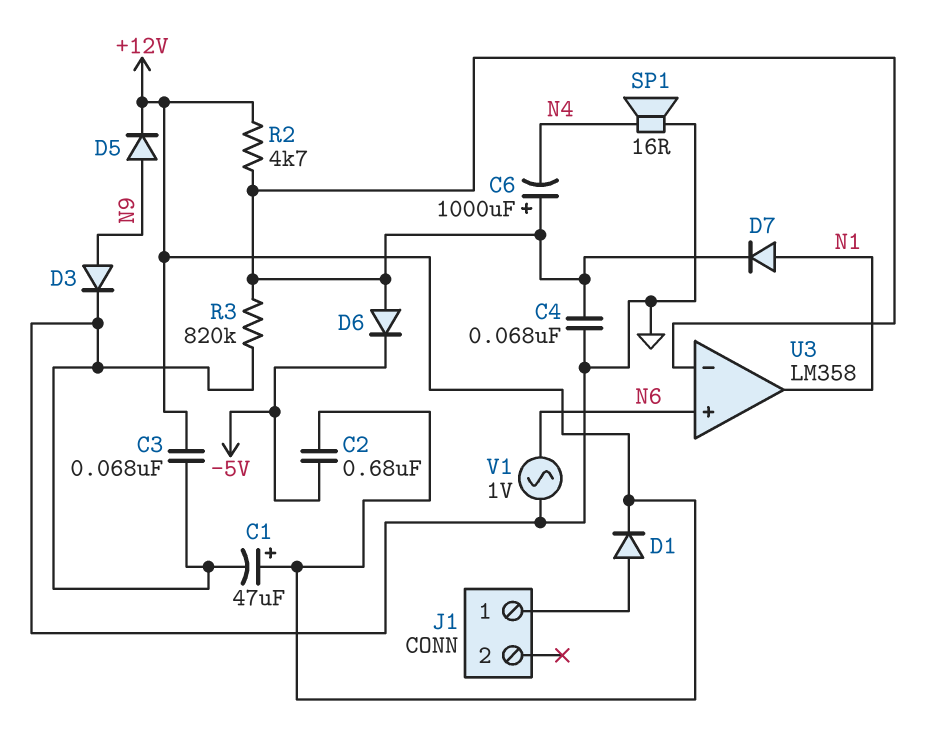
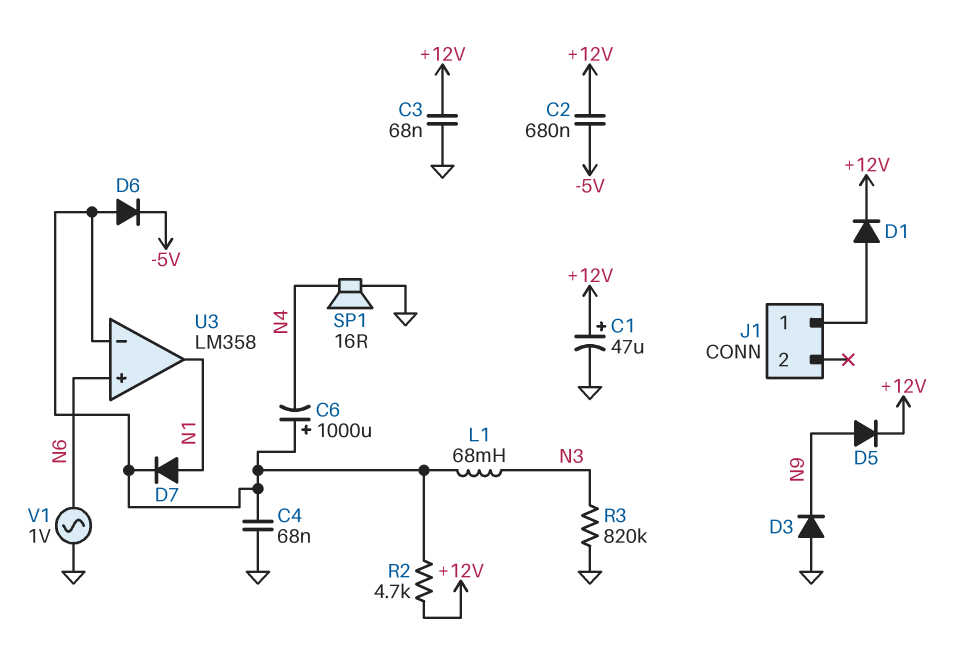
D3: diode (A N9, K GND) -> diode (A GND, K N9)
L1: none -> 68mH (N3, U3/in-)
R3: 820k (GND, U3/in-) -> 820k (GND, N3)

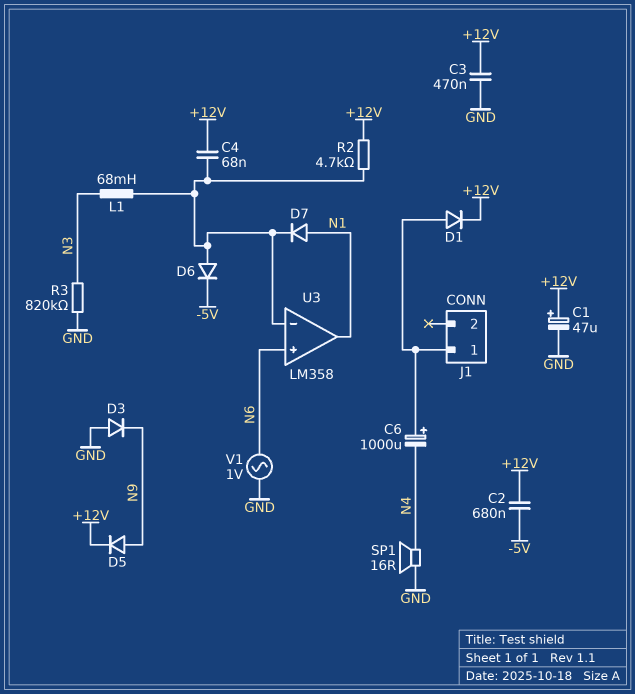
C3: 68nF (+12V, GND) -> 470nF (+12V, GND)
C4: 68nF (GND, U3/in-) -> 68nF (+12V, U3/in-)
C6: 1000uF (plus U3/in-, minus N4) -> 1000uF (plus J1/1, minus N4)

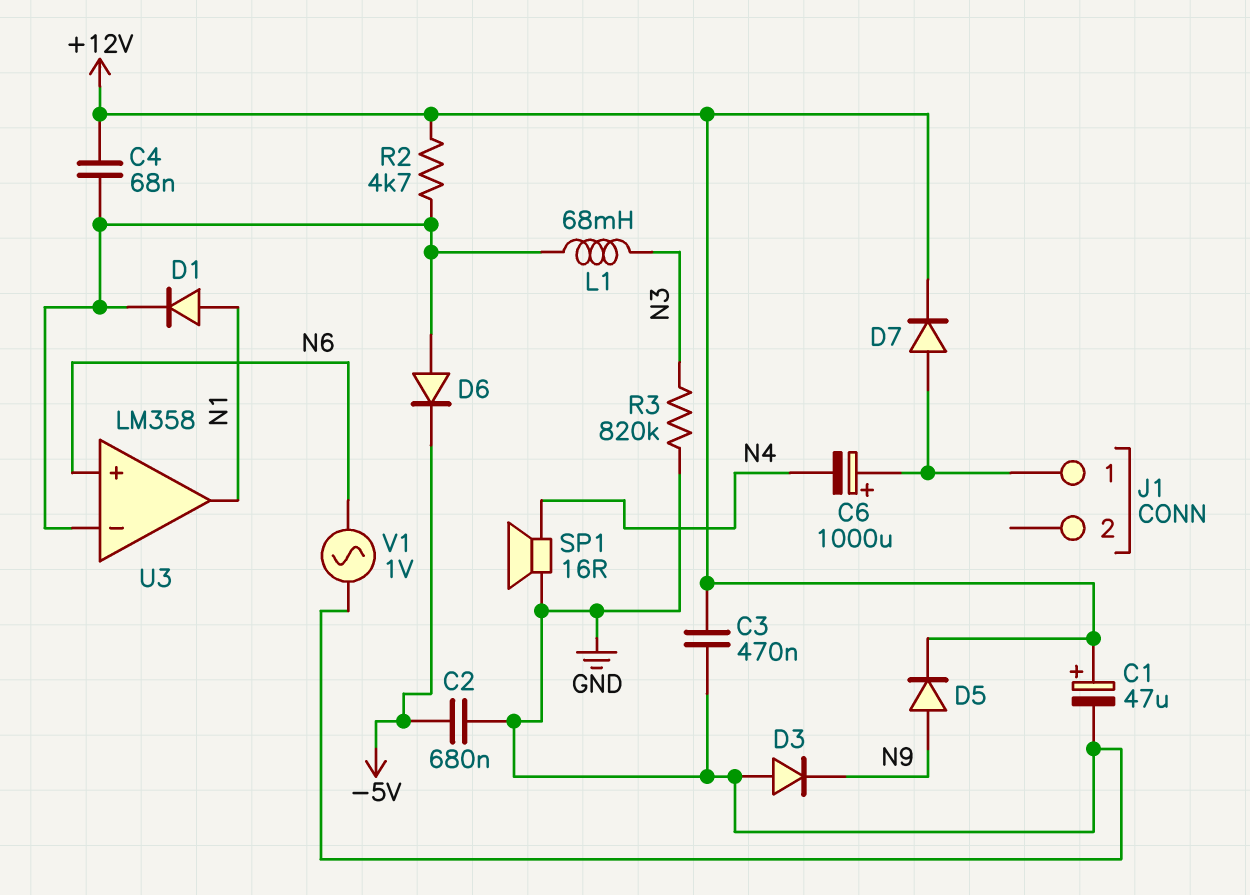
C2: 680nF (+12V, -5V) -> 680nF (-5V, GND)
D1: diode (A J1/1, K +12V) -> diode (A N1, K U3/in-)
D7: diode (A N1, K U3/in-) -> diode (A J1/1, K +12V)

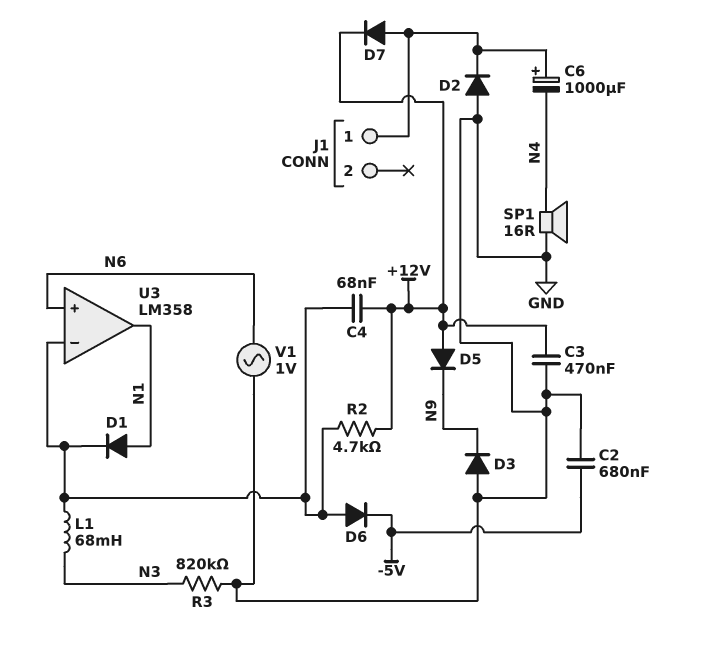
C1: 47uF (plus +12V, minus GND) -> none
D2: none -> diode (A GND, K J1/1)
D5: diode (A N9, K +12V) -> diode (A +12V, K N9)

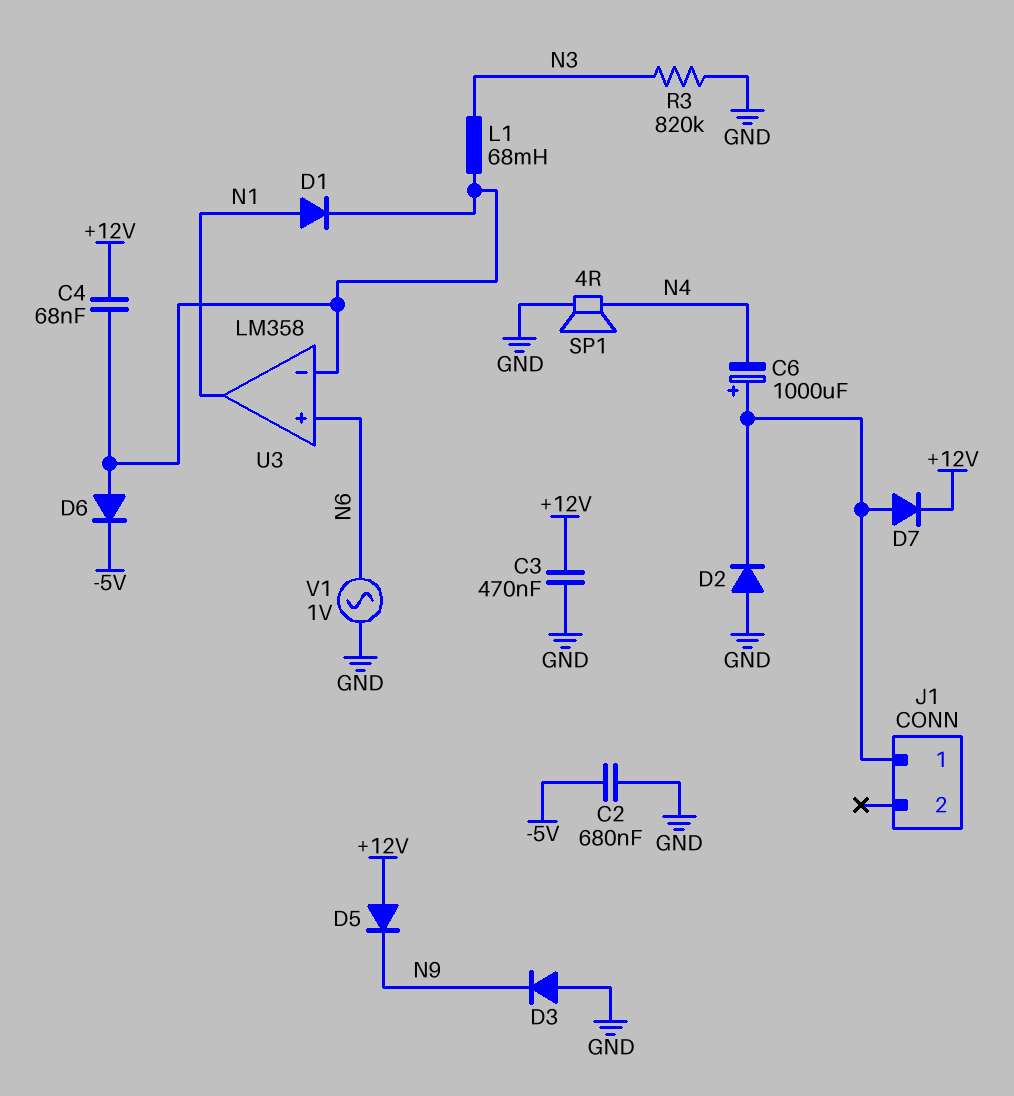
R2: 4.7k (+12V, U3/in-) -> none
SP1: speaker 16R (GND, N4) -> speaker 4R (GND, N4)

